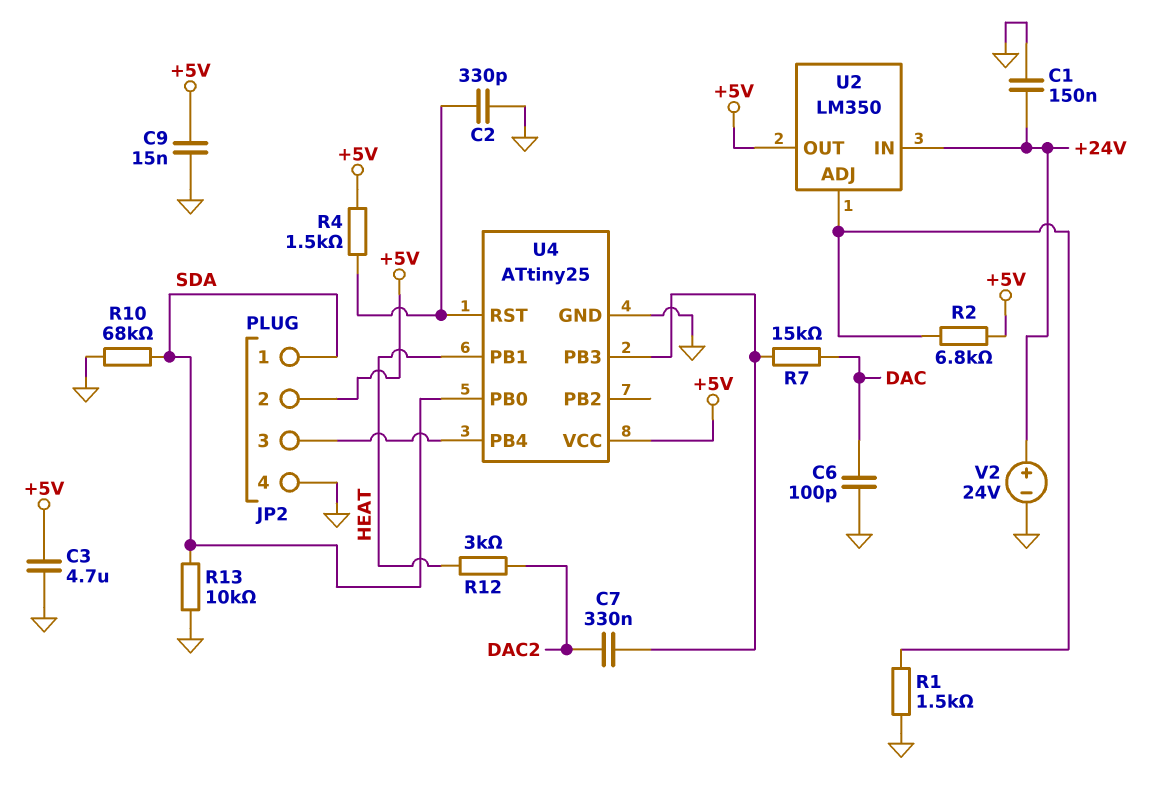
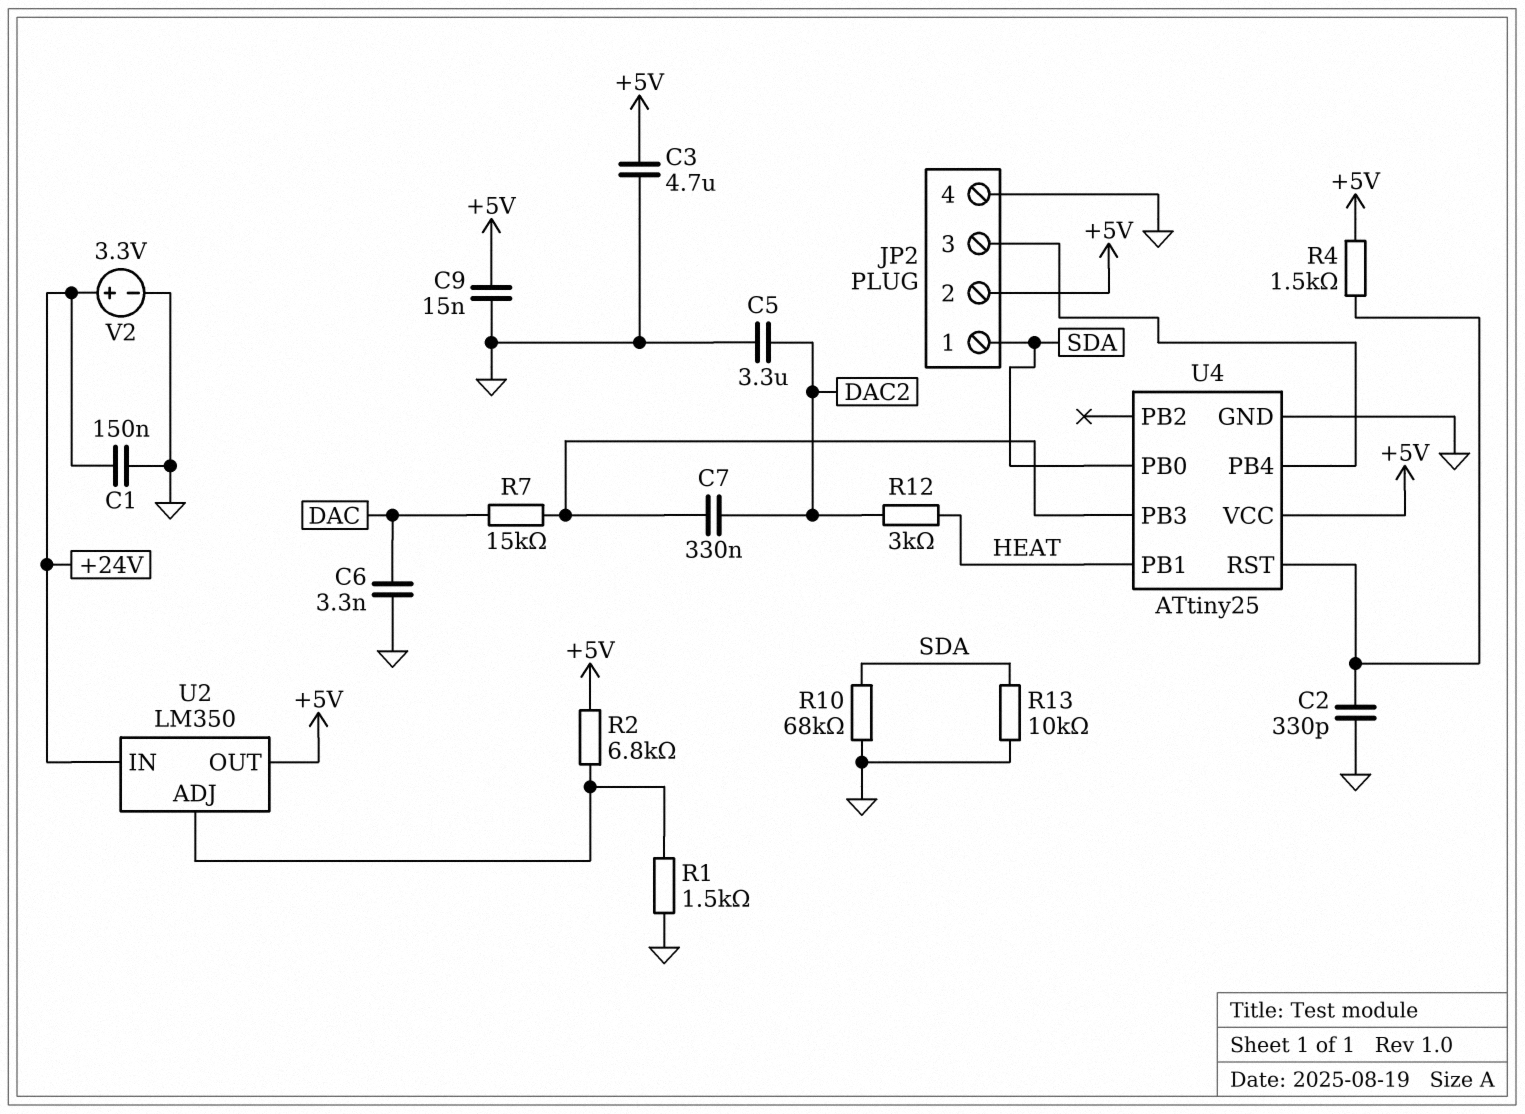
C5: none -> 3.3uF (DAC2, GND)
C6: 100pF (DAC, GND) -> 3.3nF (DAC, GND)
V2: 24V (plus +24V, minus GND) -> 3.3V (plus +24V, minus GND)

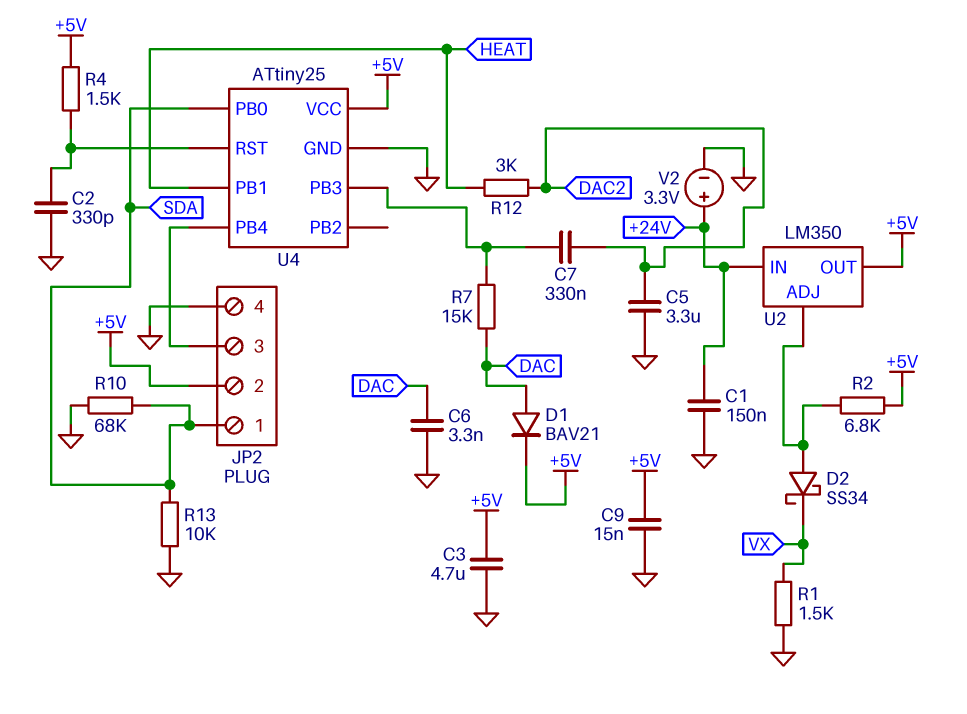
D1: none -> diode BAV21 (A DAC, K +5V)
D2: none -> schottky SS34 (A U2/ADJ, K VX)
R1: 1.5k (GND, U2/ADJ) -> 1.5k (GND, VX)

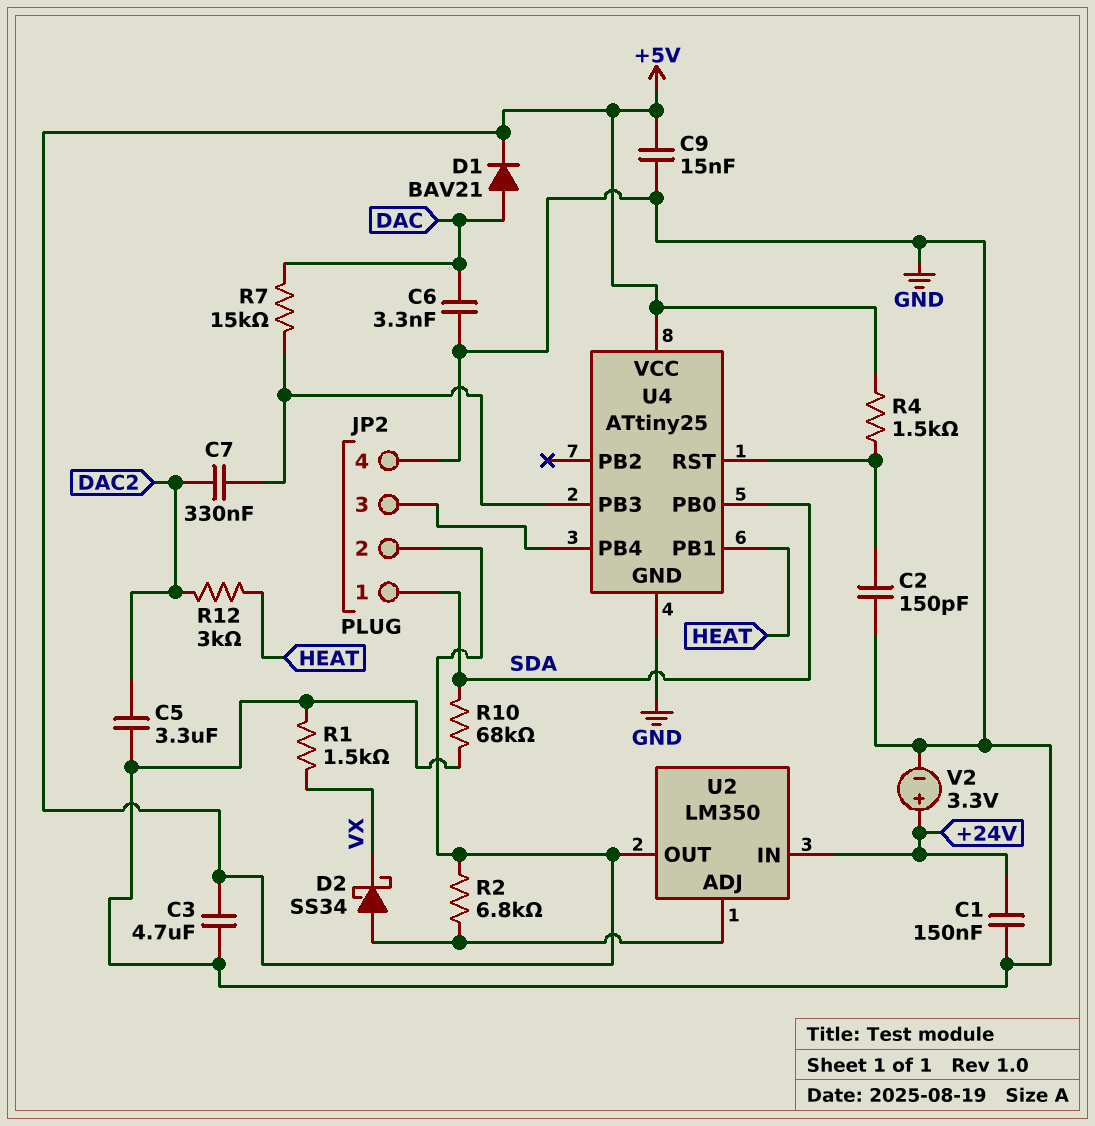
C2: 330pF (GND, U4/RST) -> 150pF (GND, U4/RST)
R13: 10k (GND, SDA) -> none

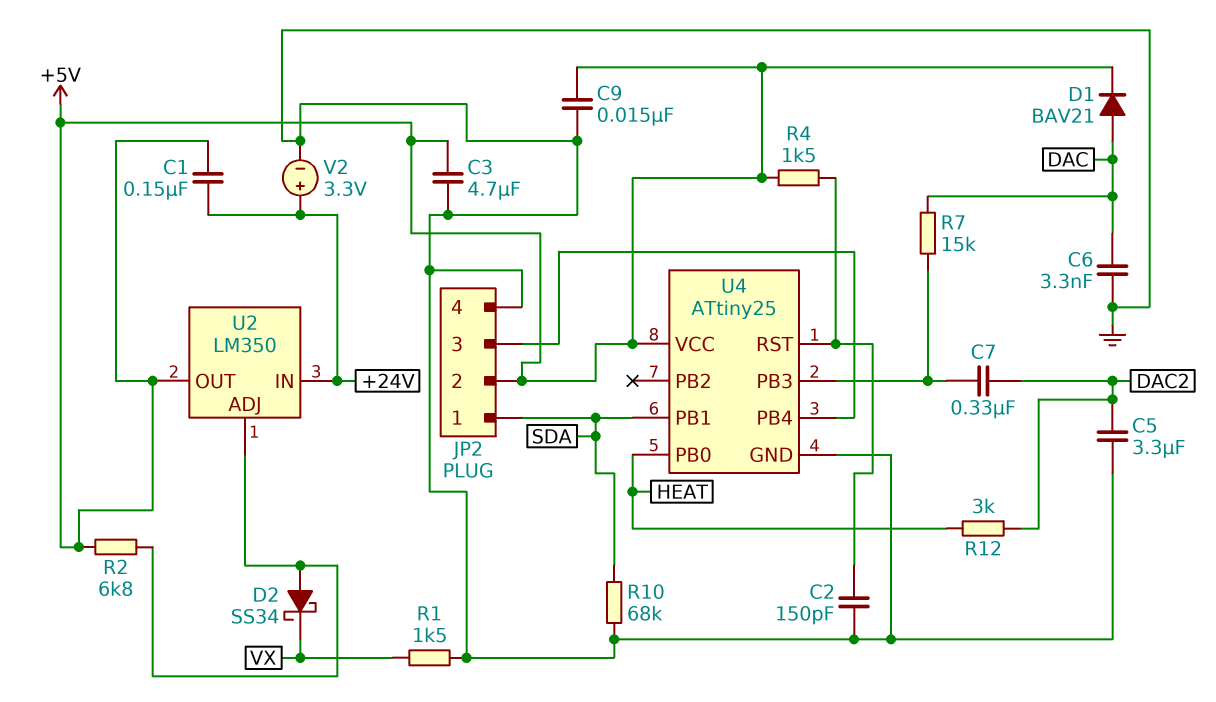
C1: 150nF (+24V, GND) -> 150nF (+5V, +24V)
U4 pin PB0: SDA -> HEAT
U4 pin PB1: HEAT -> SDA

